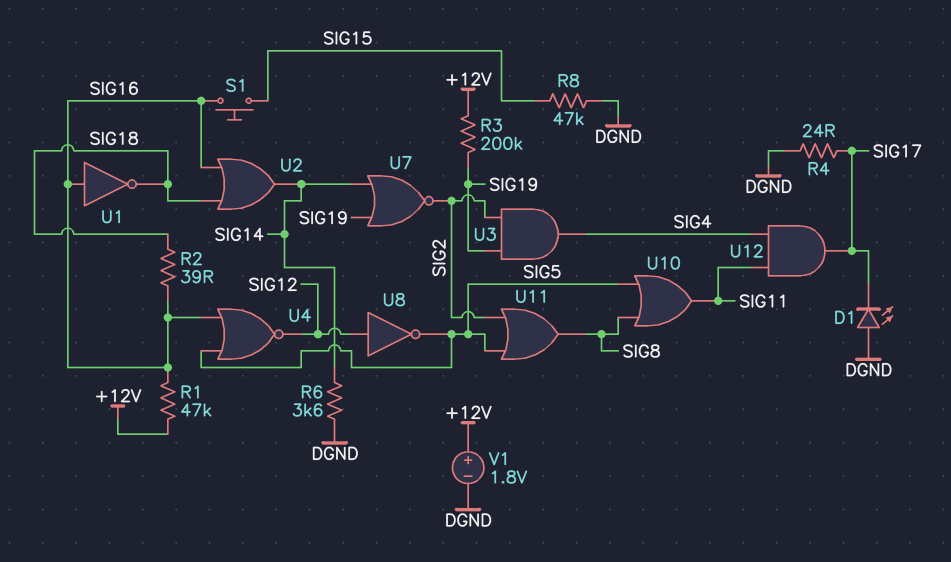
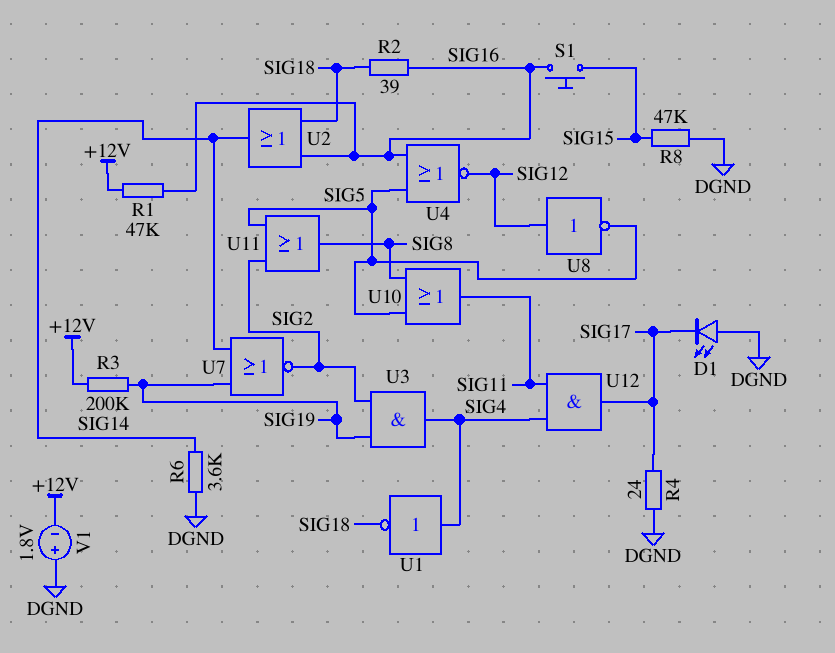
U1: NOT (in SIG16, out SIG18) -> NOT (in SIG4, out SIG18)
V1: 1.8V (plus +12V, minus DGND) -> 1.8V (plus DGND, minus +12V)

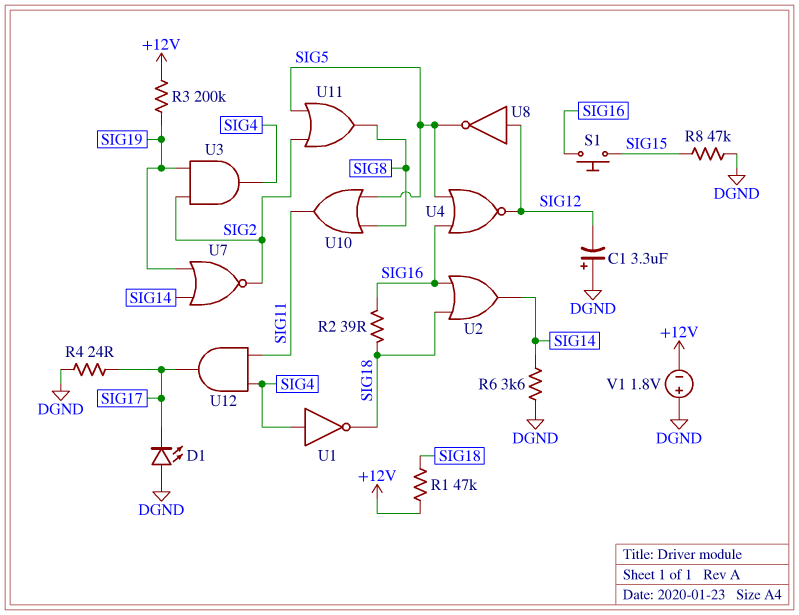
C1: none -> 3.3uF (plus DGND, minus SIG12)
R1: 47k (+12V, SIG16) -> 47k (+12V, SIG18)

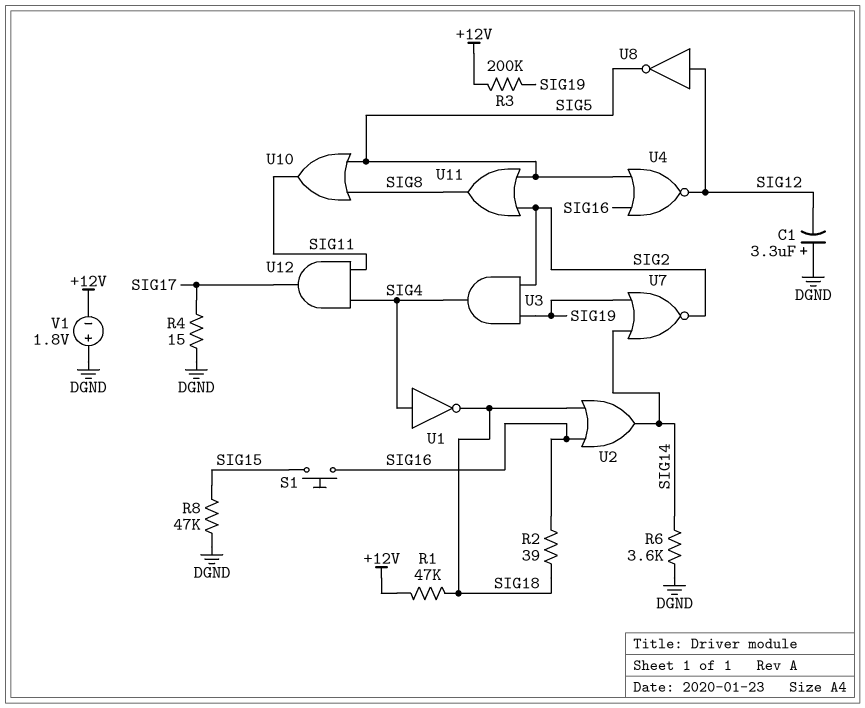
D1: LED (A DGND, K SIG17) -> none
R4: 24 (DGND, SIG17) -> 15 (DGND, SIG17)

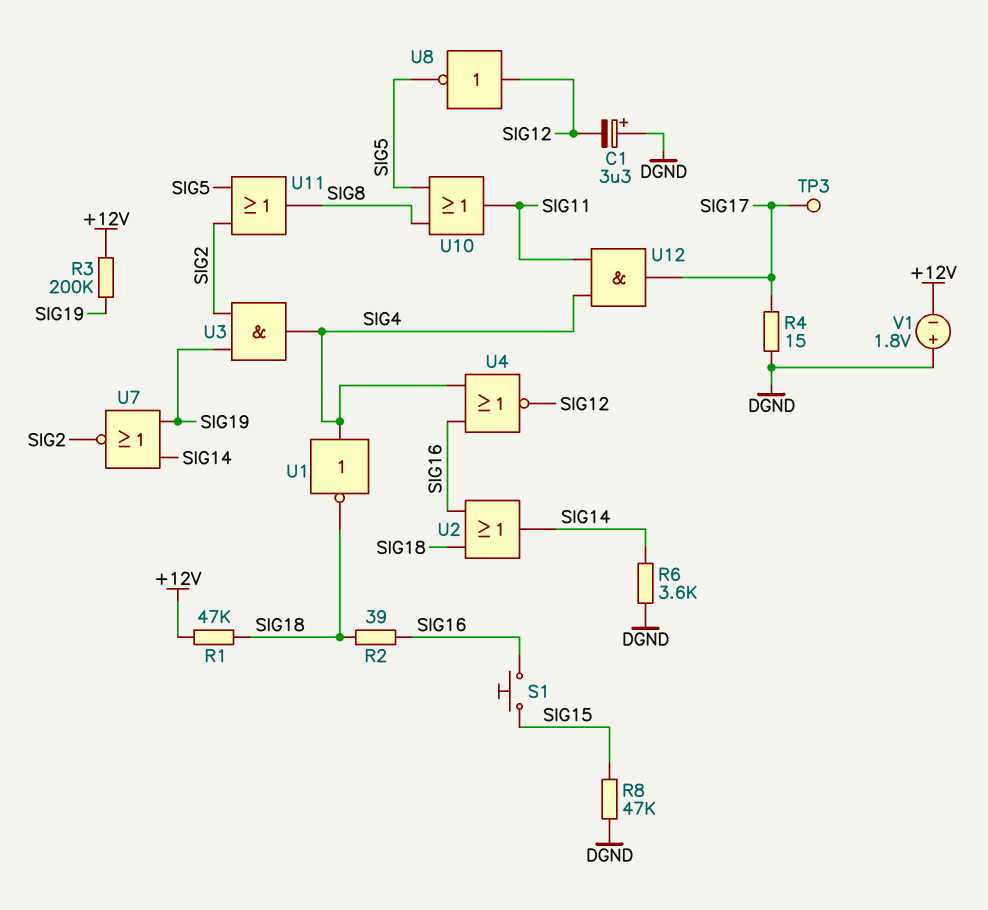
TP3: none -> test point (SIG17)
U4: NOR (in SIG5, in SIG16, out SIG12) -> NOR (in SIG4, in SIG16, out SIG12)

